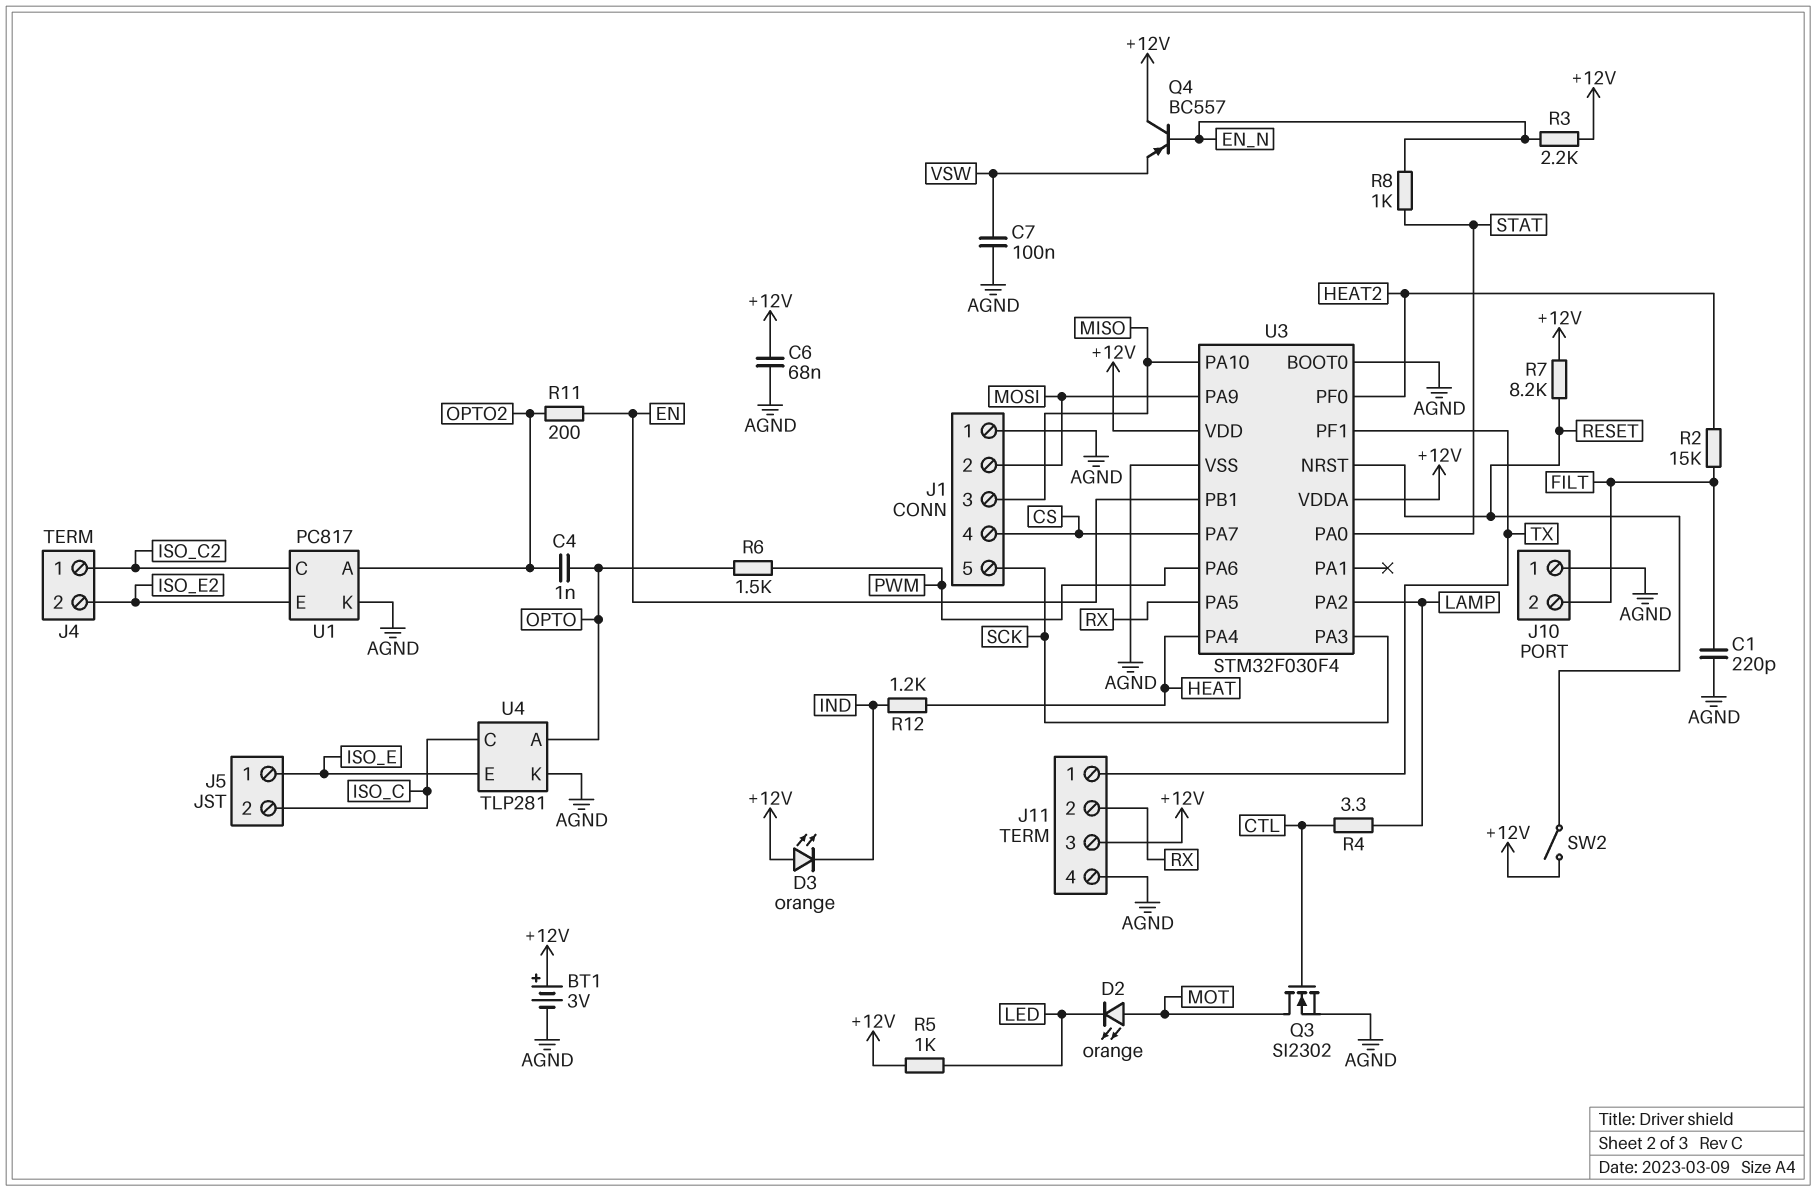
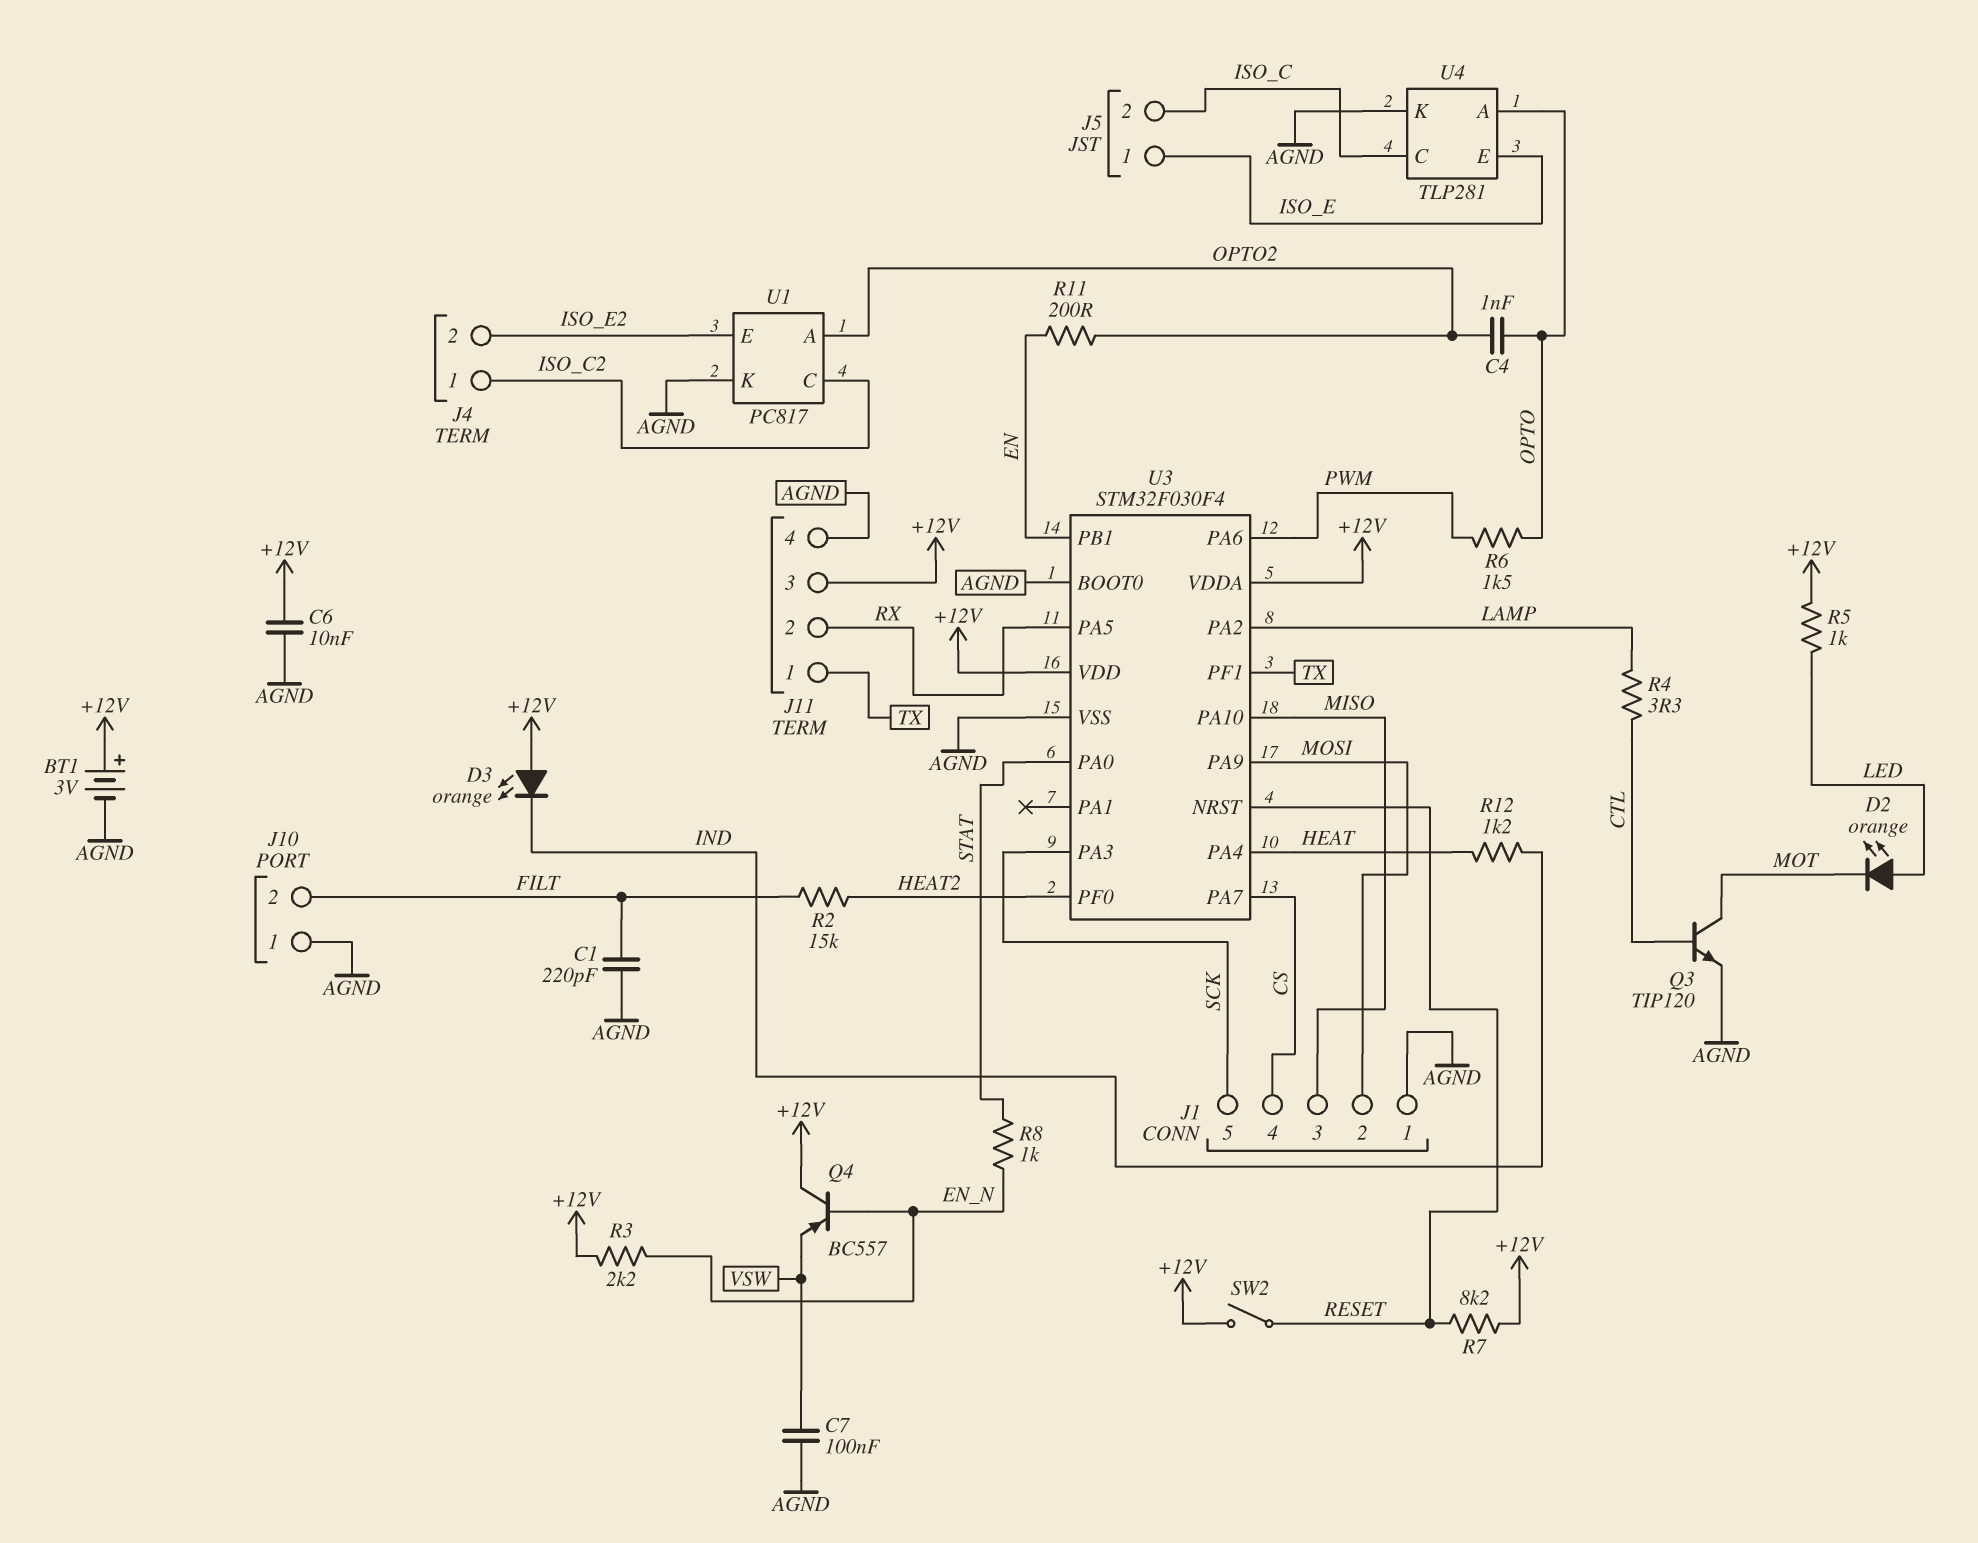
C6: 68nF (+12V, AGND) -> 10nF (+12V, AGND)
D2: LED orange (A MOT, K LED) -> LED orange (A LED, K MOT)
Q3: NMOS SI2302 (G CTL, D MOT, S AGND) -> NPN TIP120 (B CTL, C MOT, E AGND)

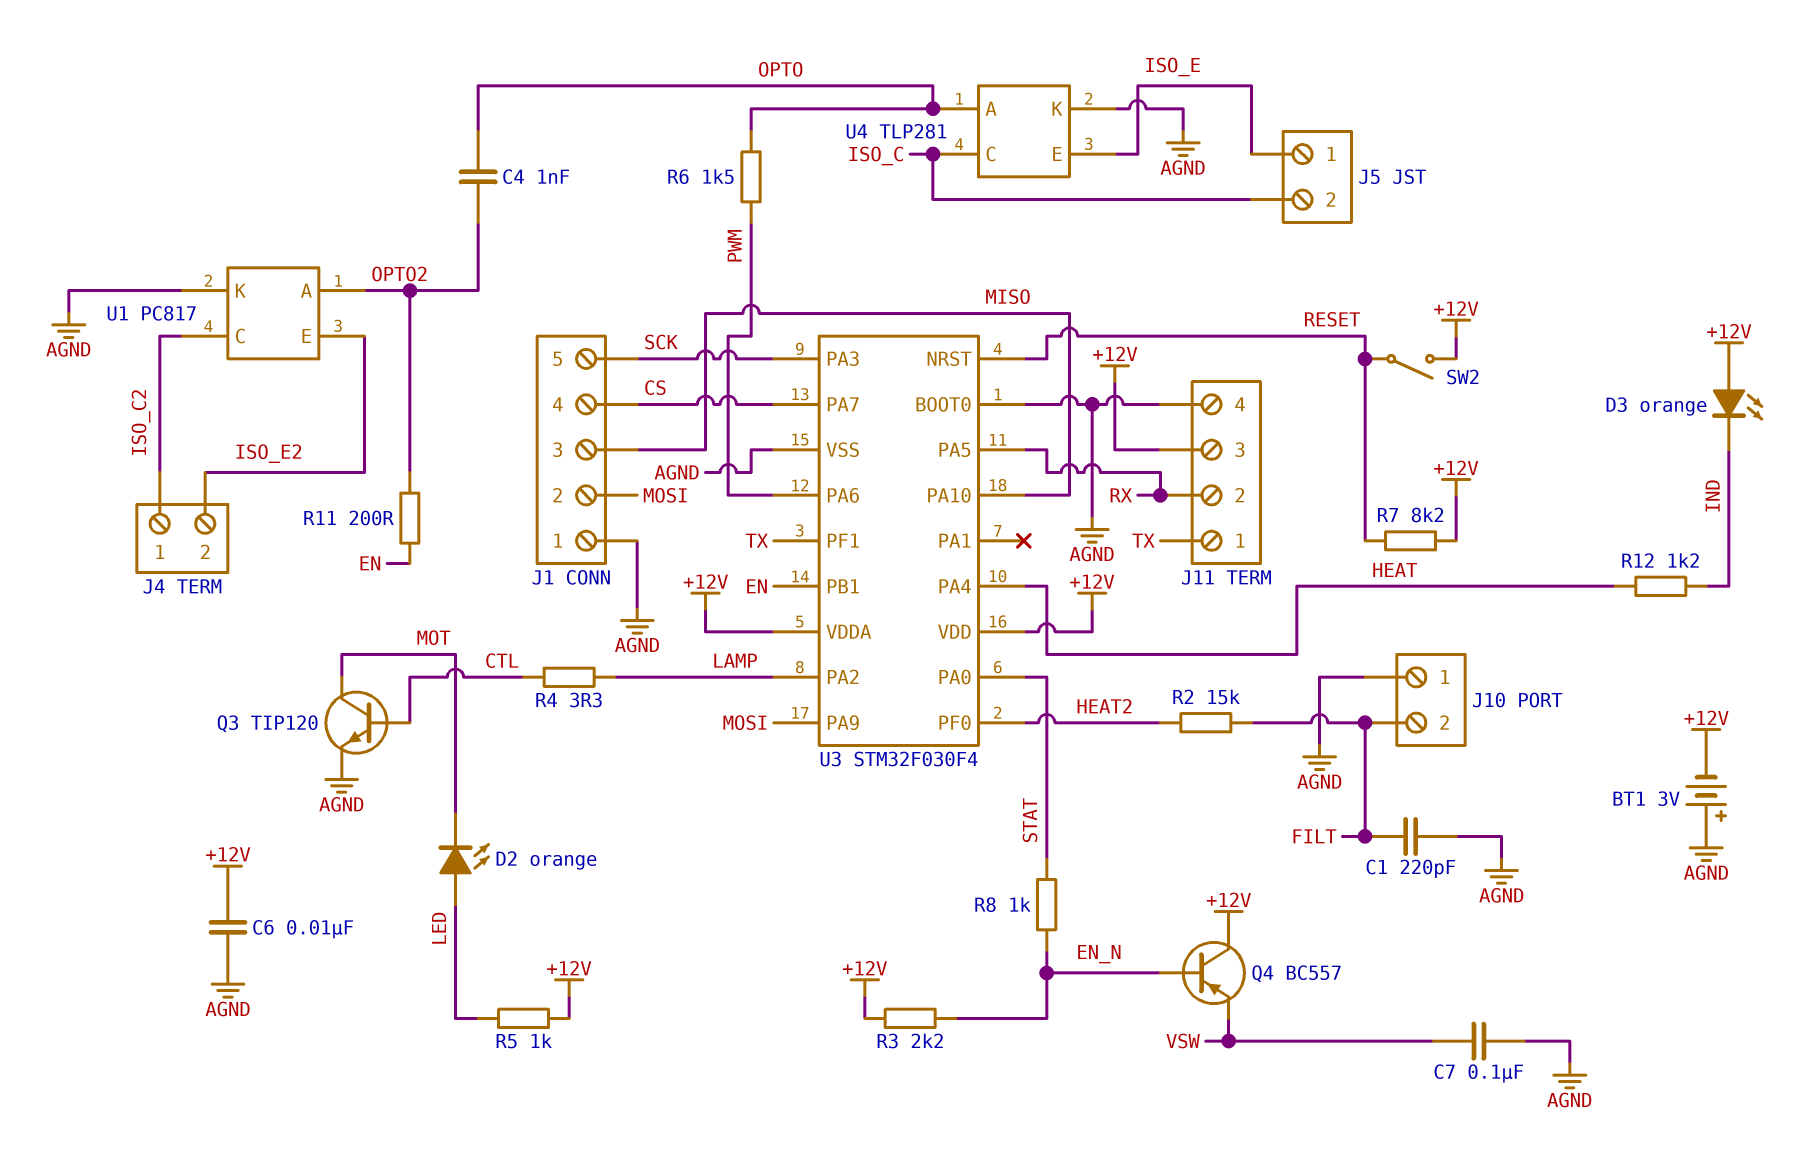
BT1: 3V (plus +12V, minus AGND) -> 3V (plus AGND, minus +12V)

